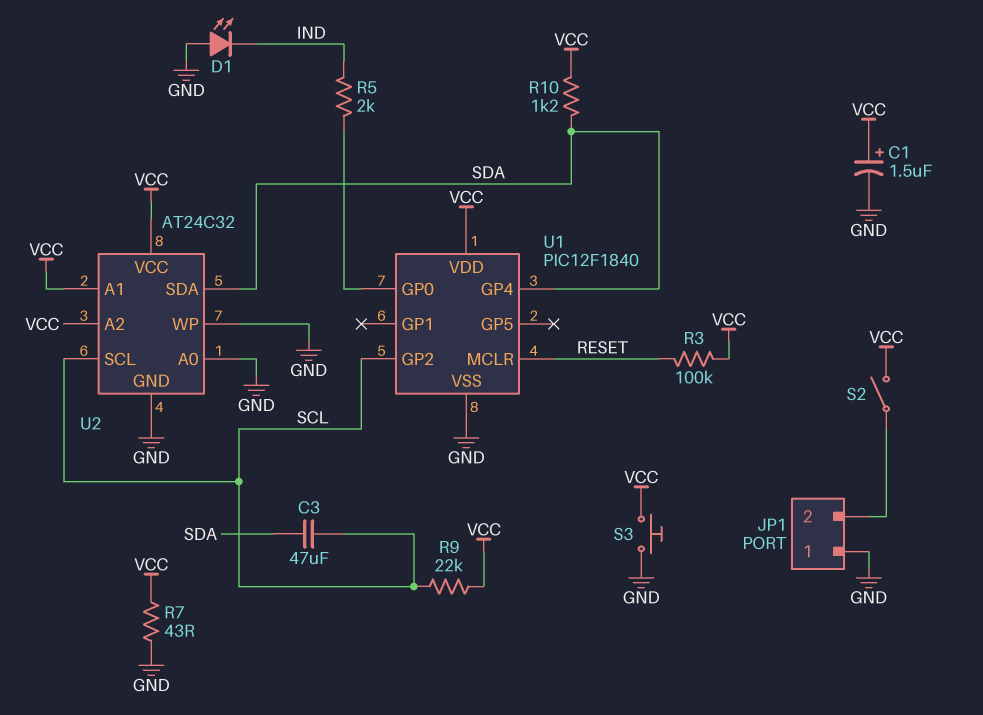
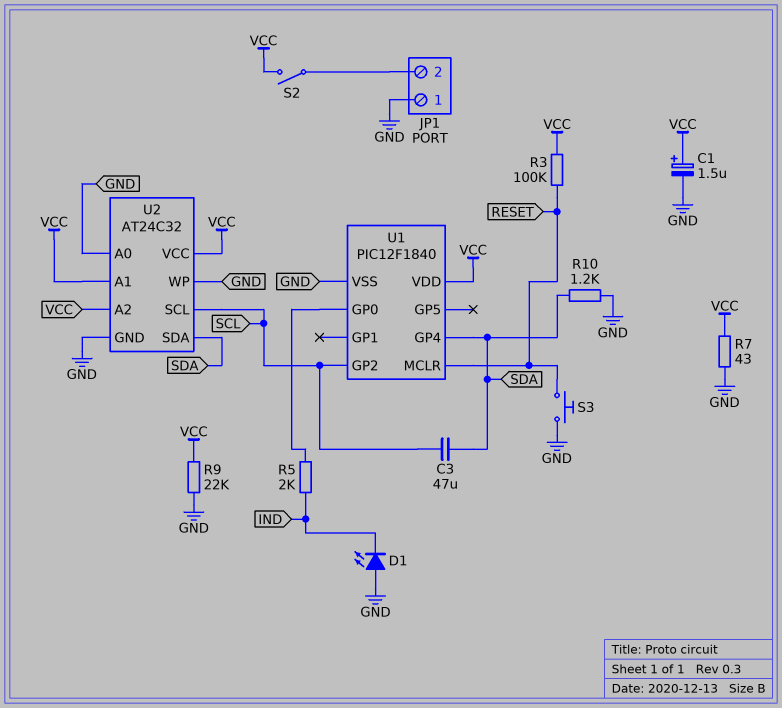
R9: 22k (SCL, VCC) -> 22k (GND, VCC)
R10: 1.2k (SDA, VCC) -> 1.2k (GND, SDA)
S3: button (GND, VCC) -> button (GND, RESET)

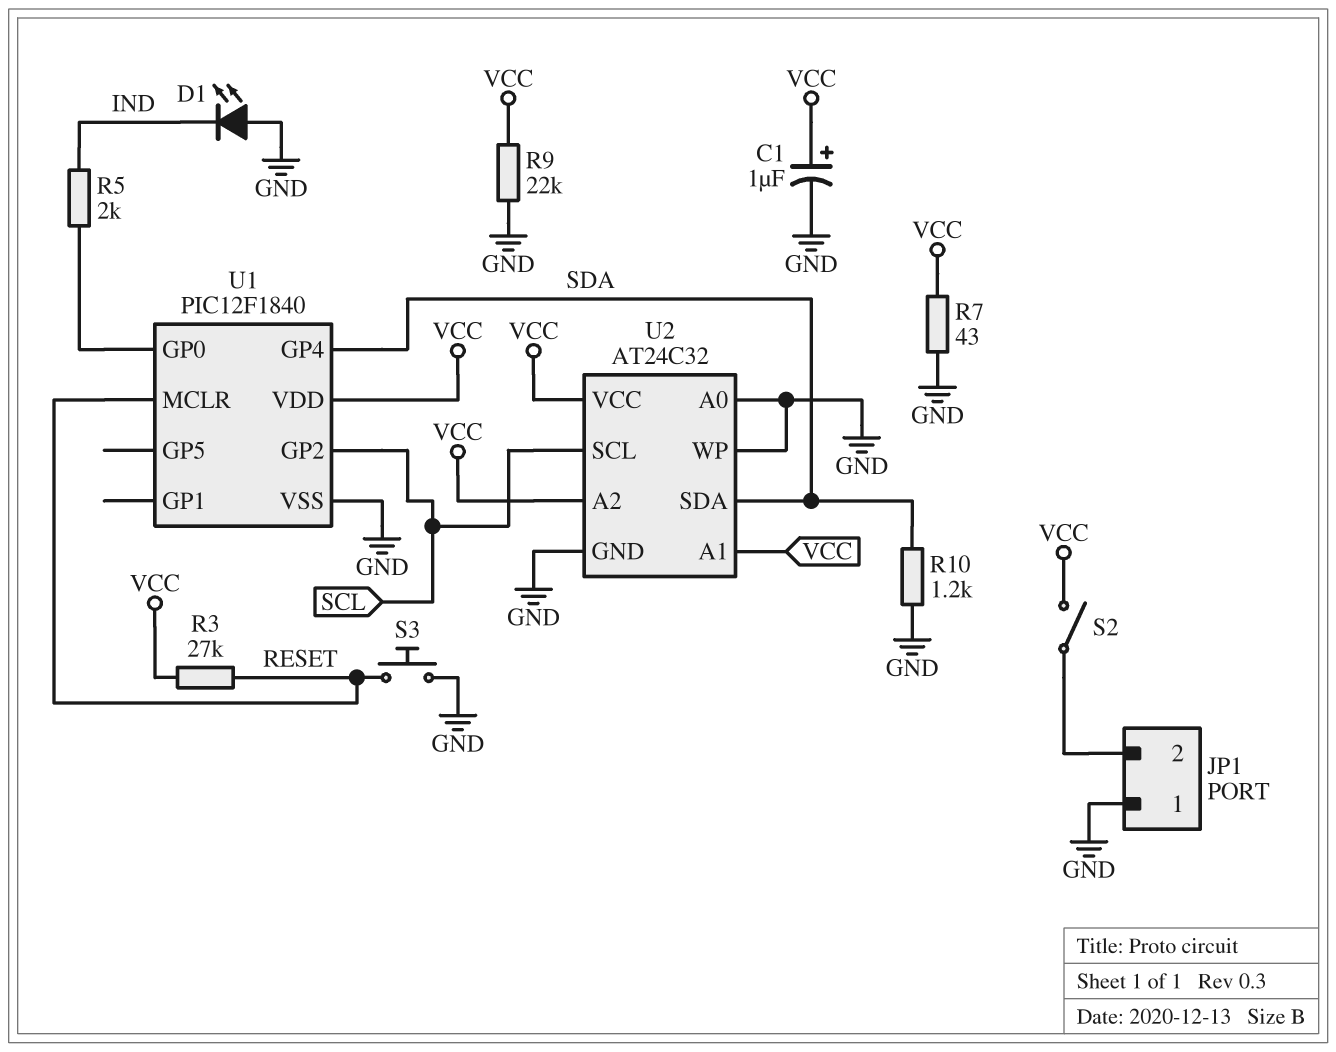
C1: 1.5uF (plus VCC, minus GND) -> 1uF (plus VCC, minus GND)
C3: 47uF (SCL, SDA) -> none
R3: 100k (RESET, VCC) -> 27k (RESET, VCC)

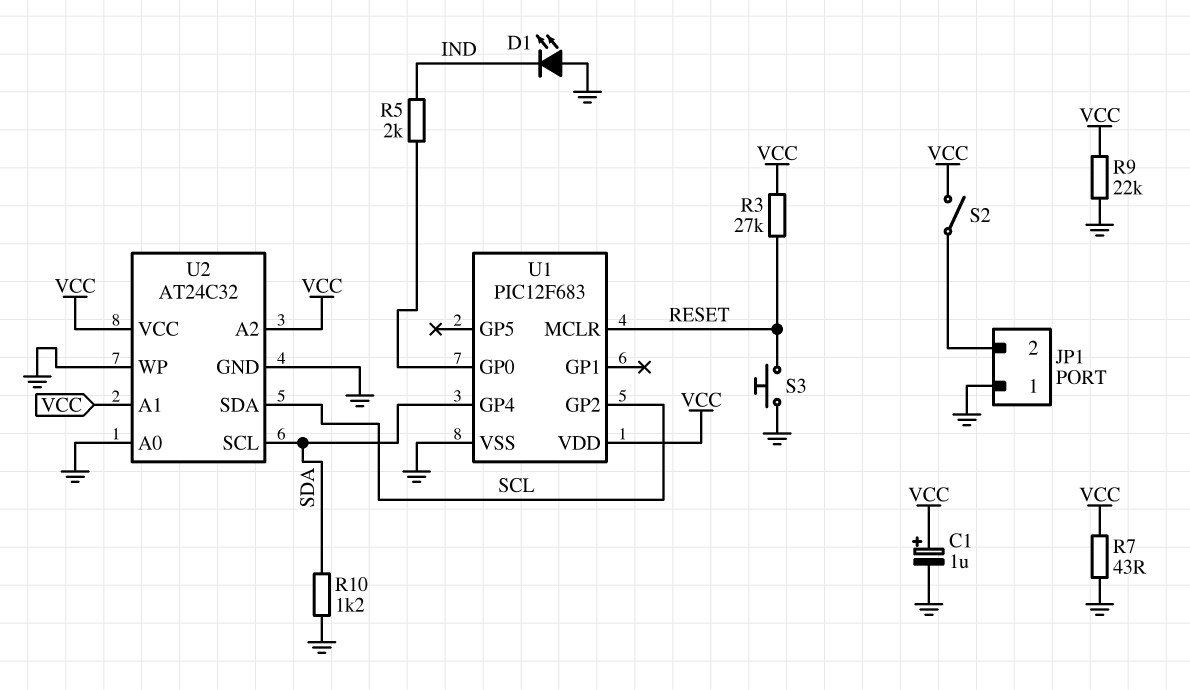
U1: PIC12F1840 -> PIC12F683
U2 pin SCL: SCL -> SDA
U2 pin SDA: SDA -> SCL

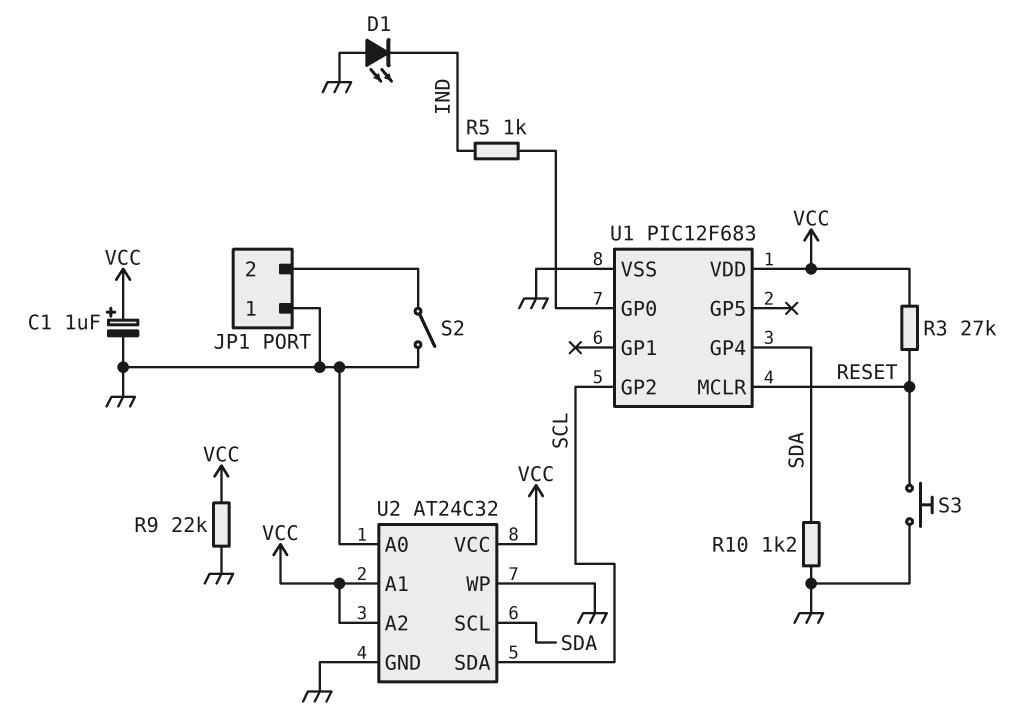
R5: 2k (IND, U1/GP0) -> 1k (IND, U1/GP0)
R7: 43 (GND, VCC) -> none
S2: switch (JP1/2, VCC) -> switch (GND, JP1/2)

